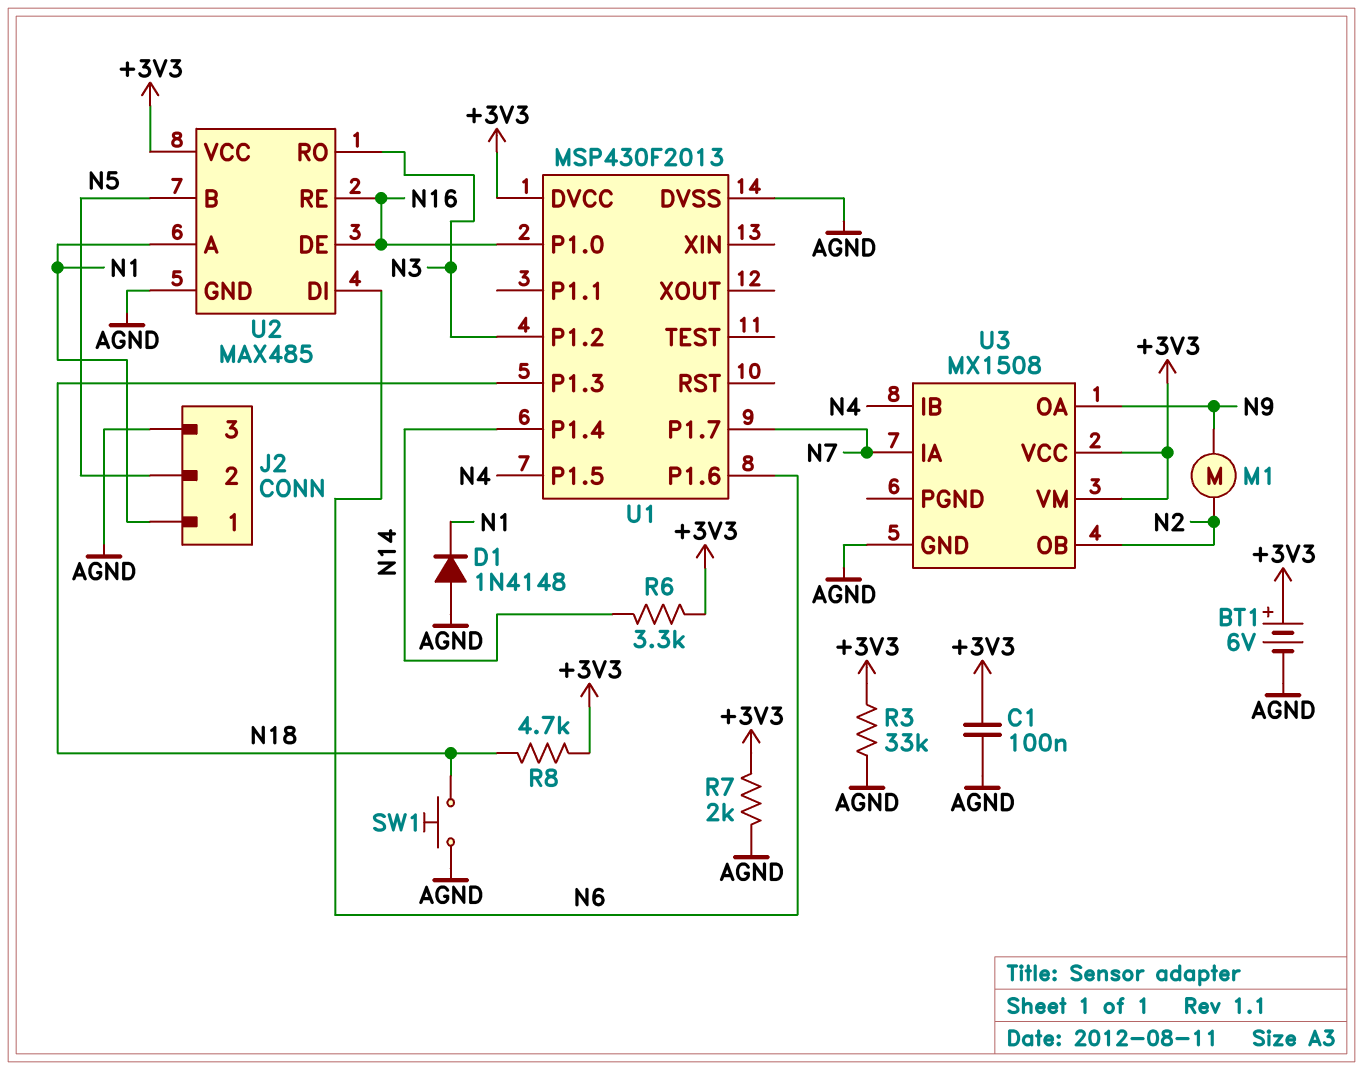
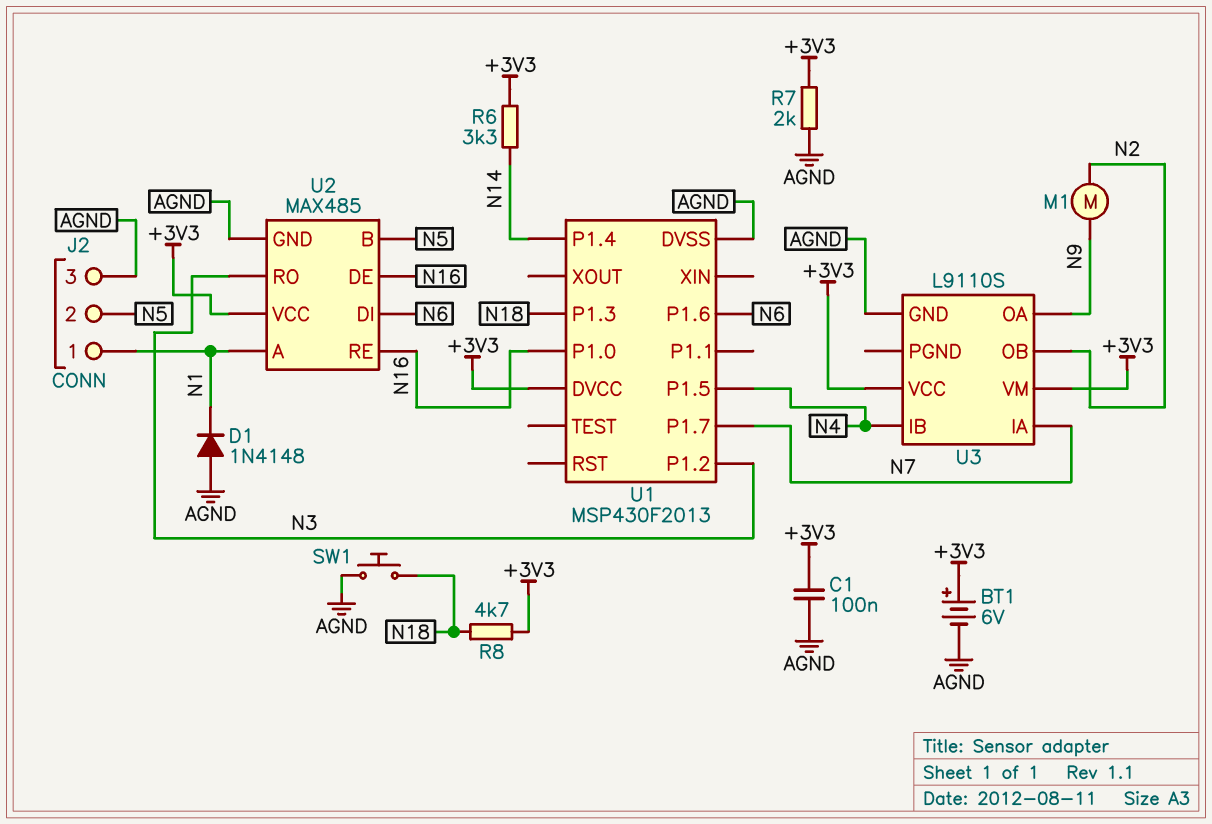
R3: 33k (+3V3, AGND) -> none
U3: MX1508 -> L9110S

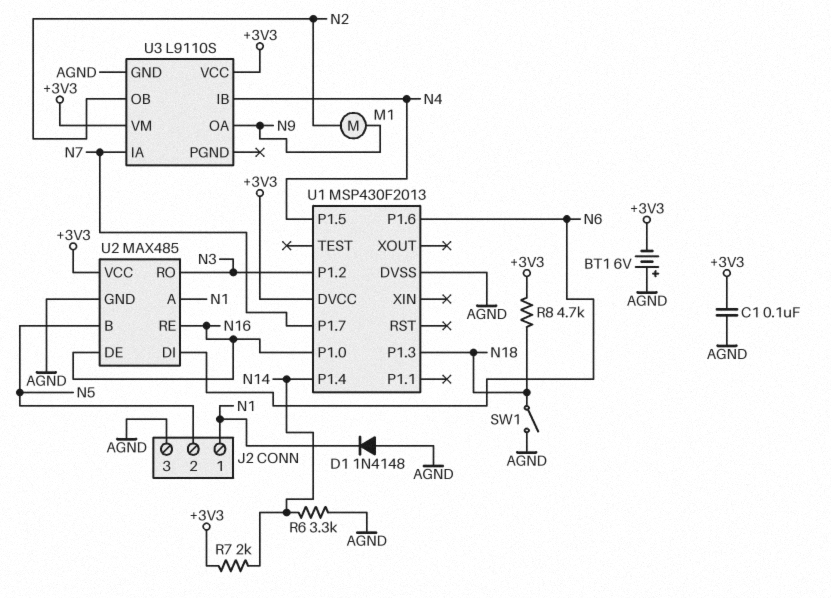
BT1: 6V (plus +3V3, minus AGND) -> 6V (plus AGND, minus +3V3)
R6: 3.3k (+3V3, N14) -> 3.3k (AGND, N14)
R7: 2k (+3V3, AGND) -> 2k (+3V3, N14)
SW1: button (AGND, N18) -> switch (AGND, N18)

